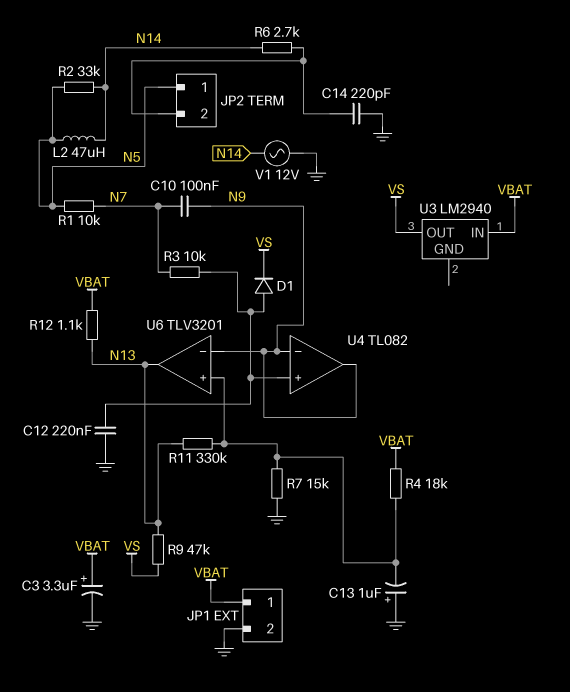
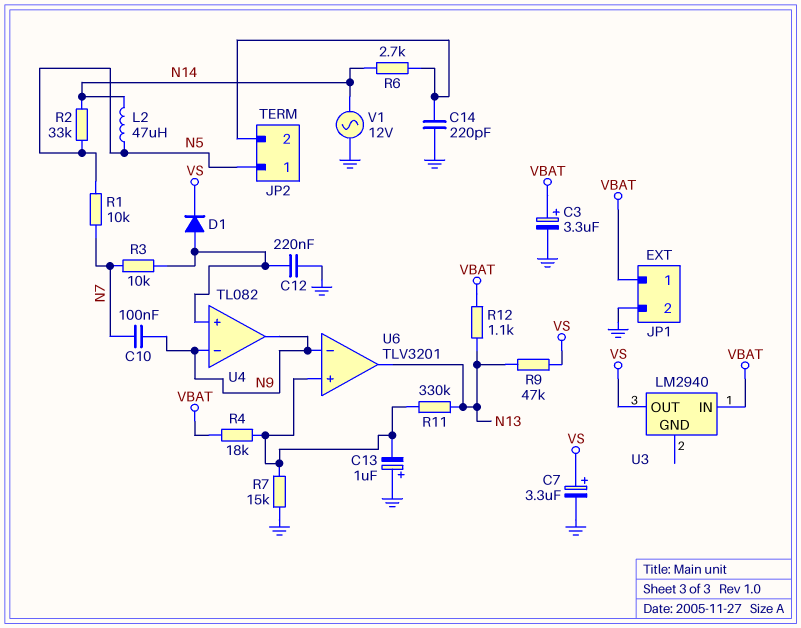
C7: none -> 3.3uF (plus VS, minus GND)

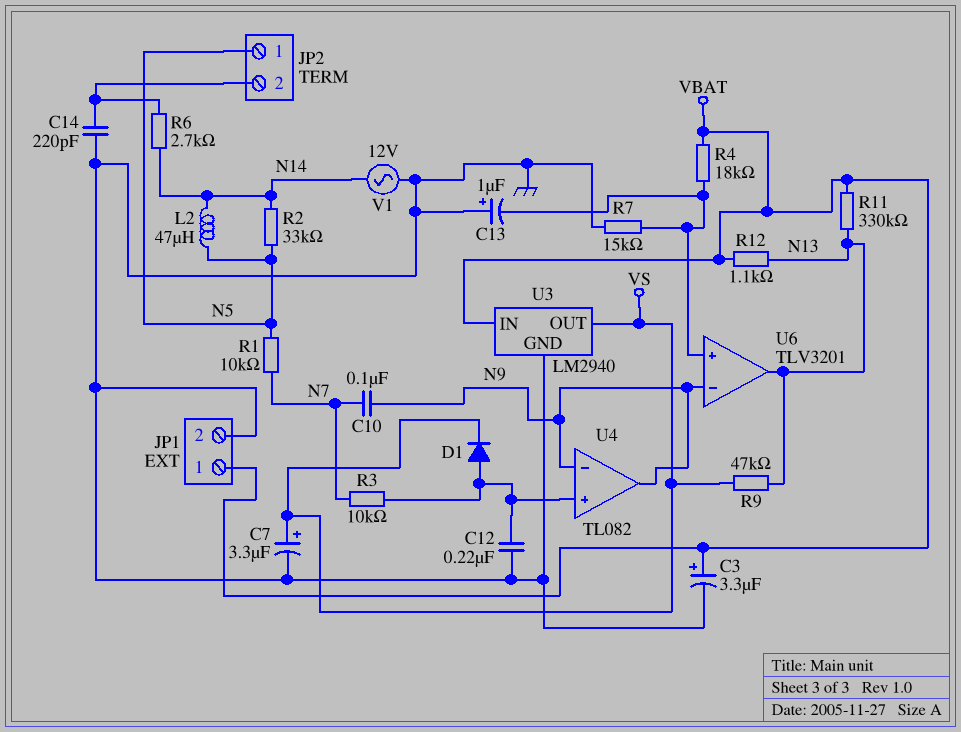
R11: 330k (N13, U6/in+) -> 330k (N13, VBAT)
U3 pin GND: none -> GND

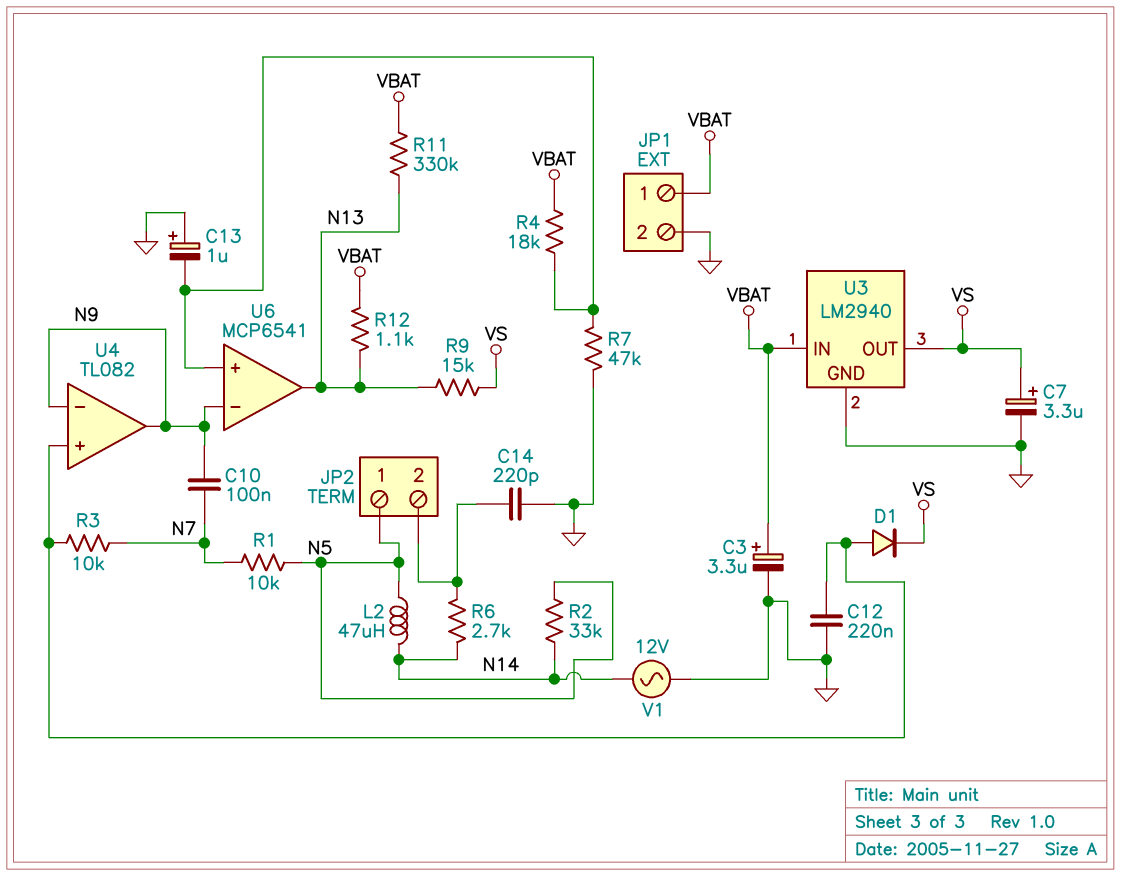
R7: 15k (GND, U6/in+) -> 47k (GND, U6/in+)
R9: 47k (N13, VS) -> 15k (N13, VS)
U6: TLV3201 -> MCP6541

